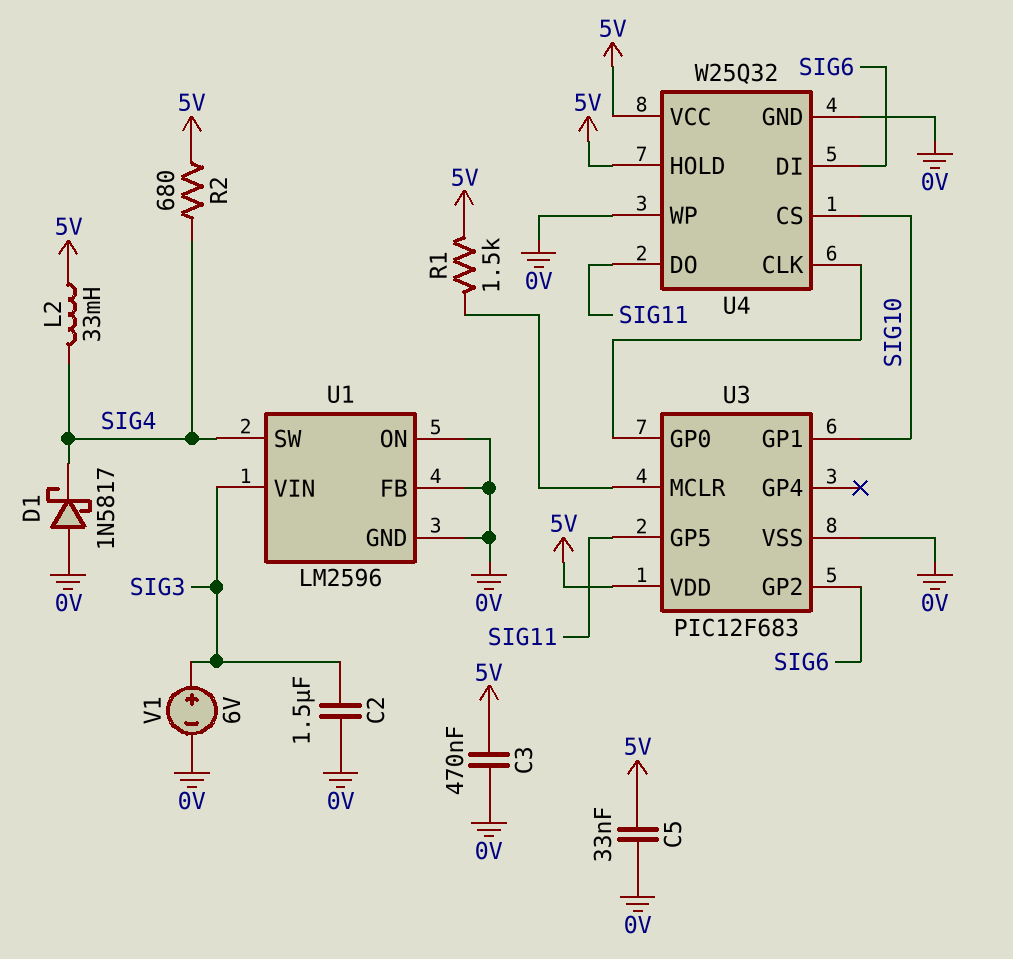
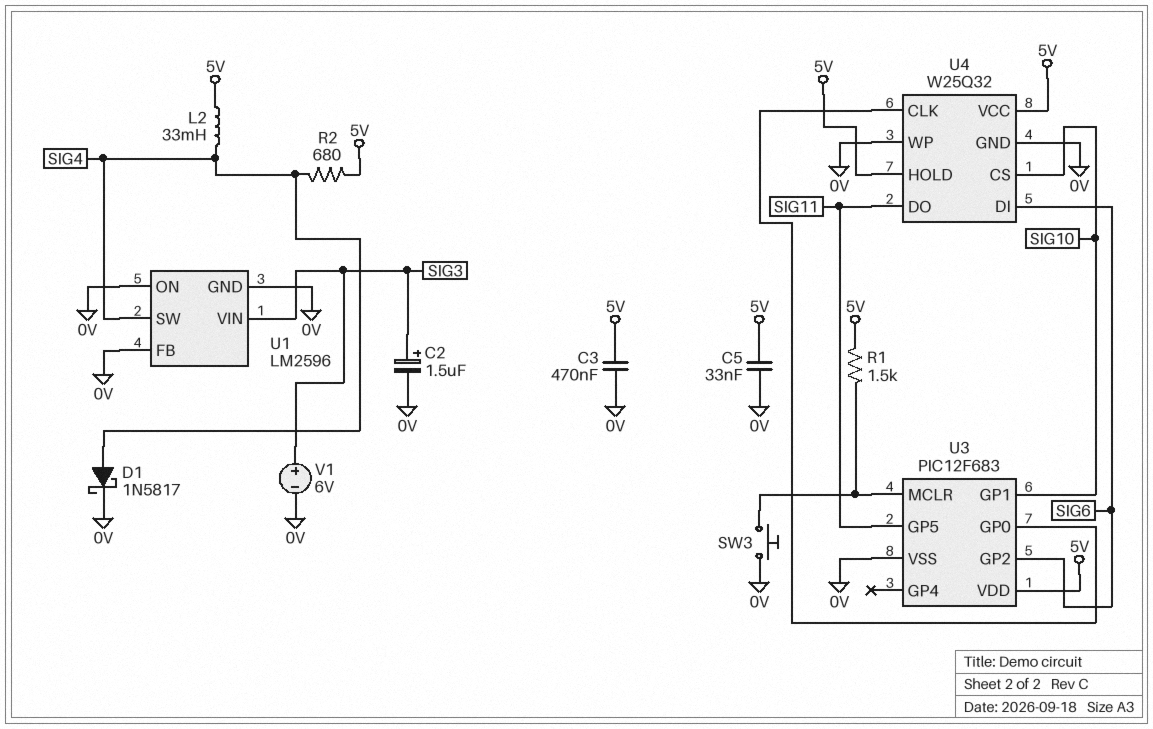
C2: 1.5uF (0V, SIG3) -> 1.5uF (plus SIG3, minus 0V)
D1: schottky 1N5817 (A 0V, K SIG4) -> schottky 1N5817 (A SIG4, K 0V)
SW3: none -> button (0V, U3/MCLR)

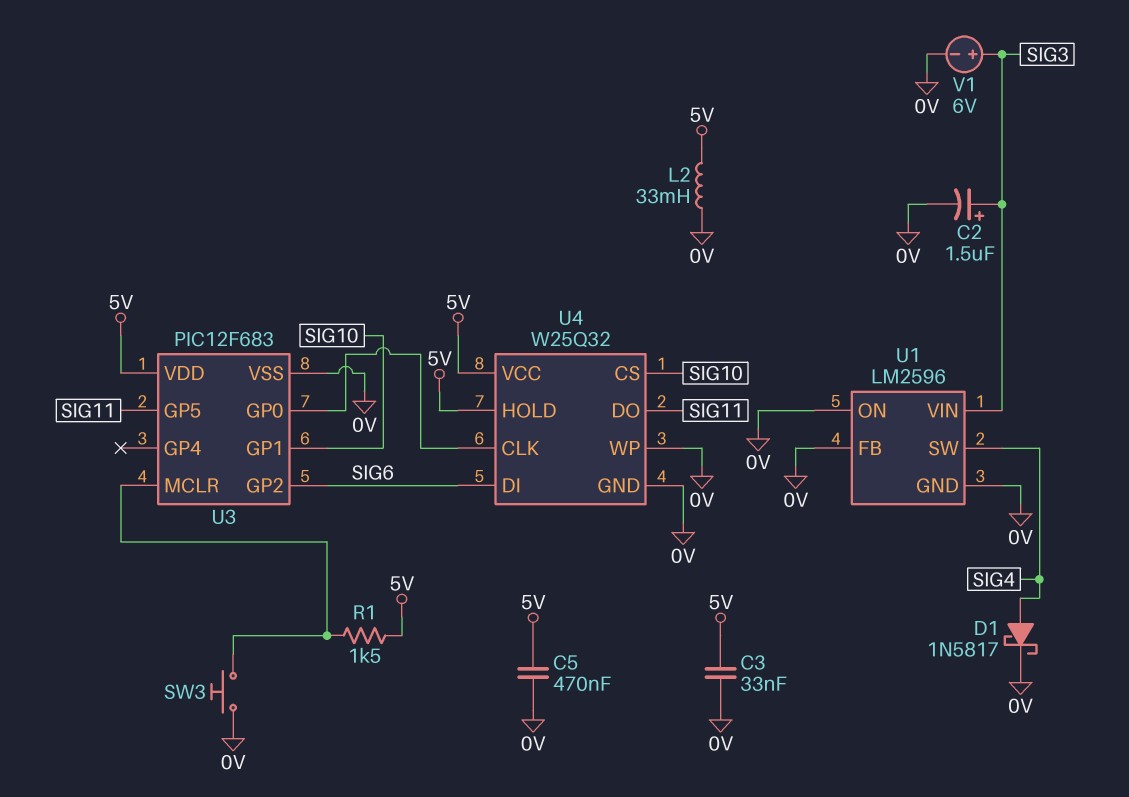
C3: 470nF (0V, 5V) -> 33nF (0V, 5V)
C5: 33nF (0V, 5V) -> 470nF (0V, 5V)
L2: 33mH (5V, SIG4) -> 33mH (0V, 5V)
R2: 680 (5V, SIG4) -> none

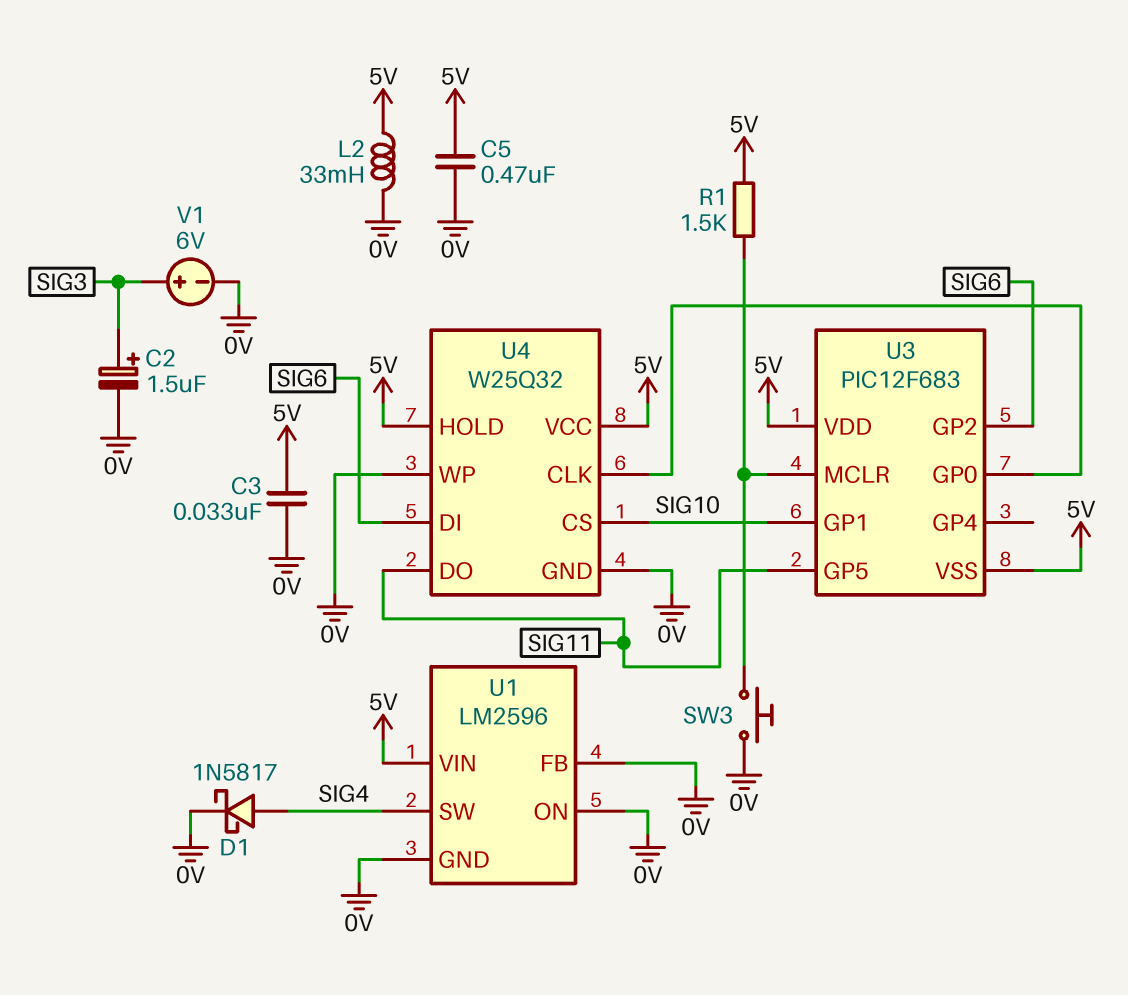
U1 pin VIN: SIG3 -> 5V
U3 pin VSS: 0V -> 5V

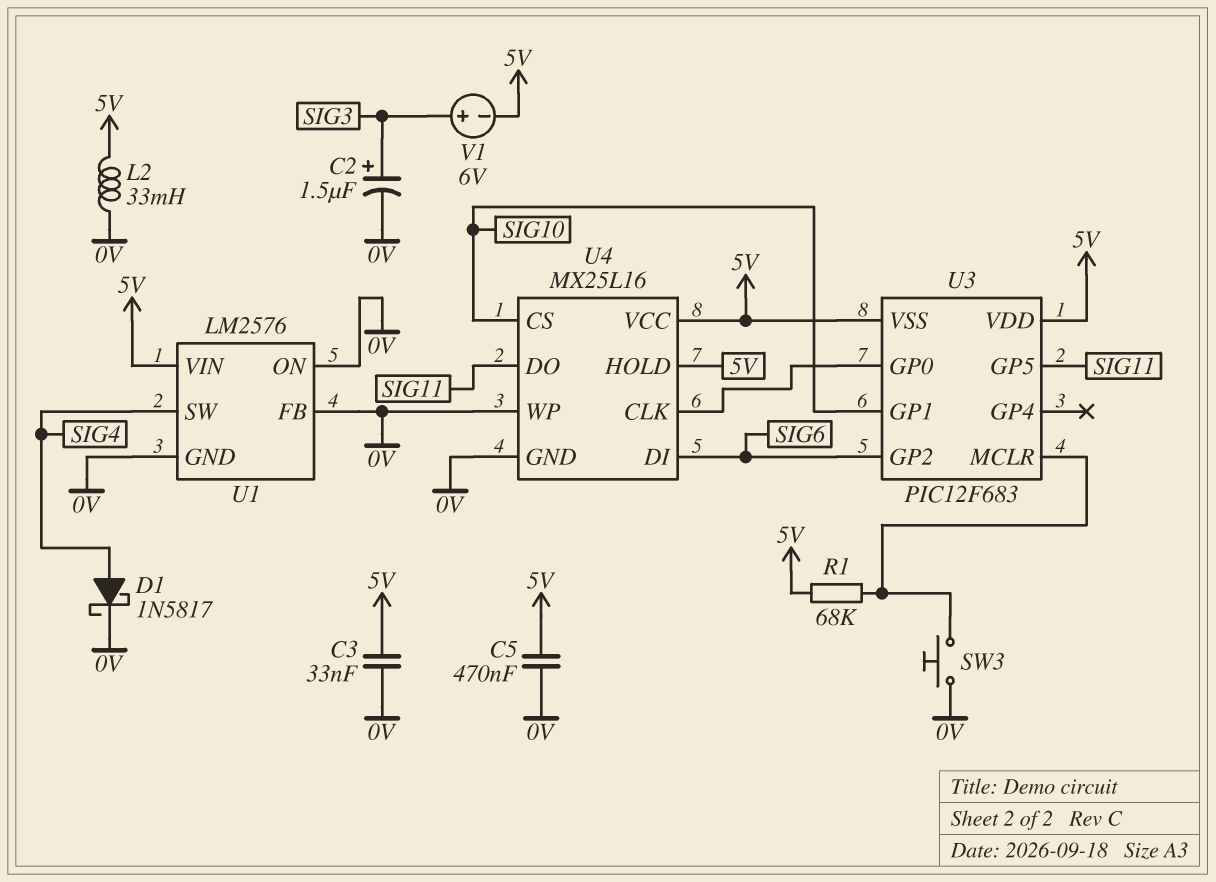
R1: 1.5k (5V, U3/MCLR) -> 68k (5V, U3/MCLR)
U1: LM2596 -> LM2576
U4: W25Q32 -> MX25L16
V1: 6V (plus SIG3, minus 0V) -> 6V (plus SIG3, minus 5V)

